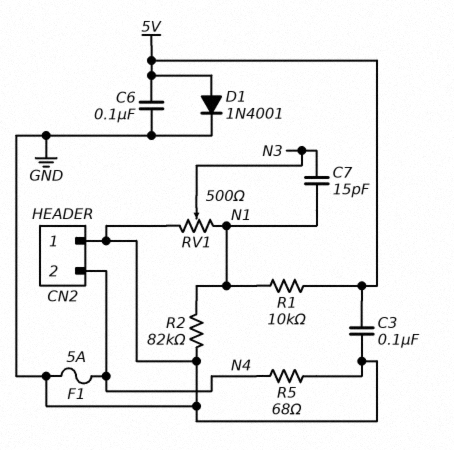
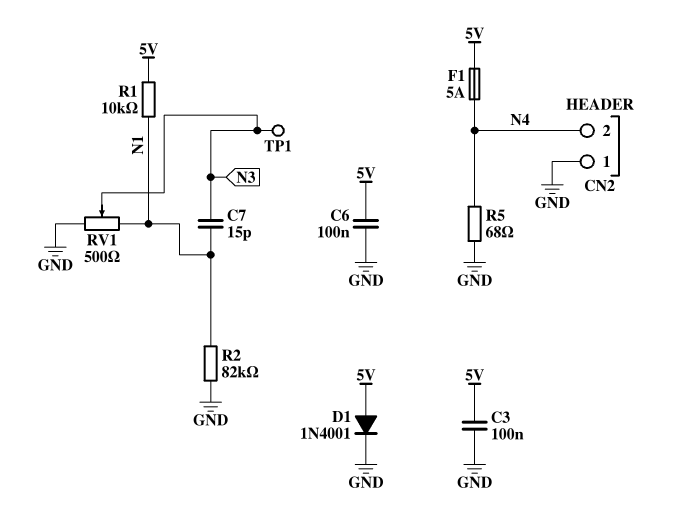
F1: 5A (GND, N4) -> 5A (5V, N4)
TP1: none -> test point (N3)

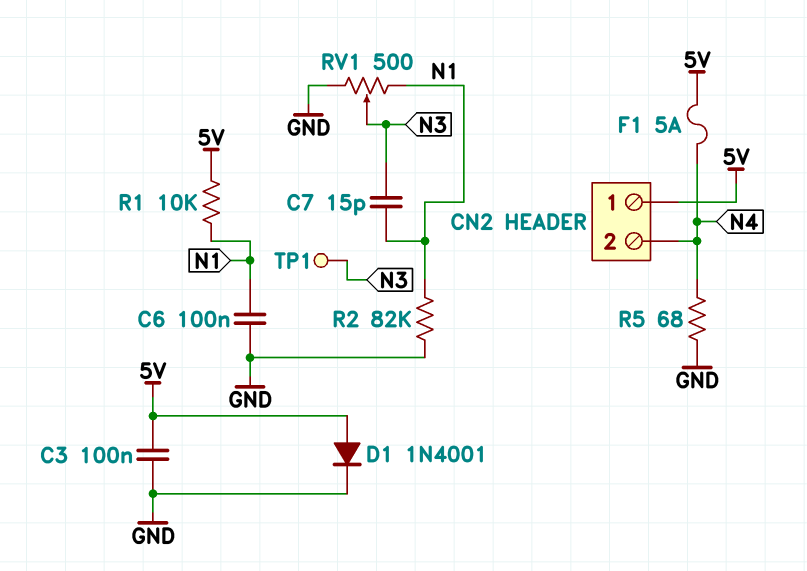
C6: 100nF (5V, GND) -> 100nF (GND, N1)
CN2 pin 1: GND -> 5V

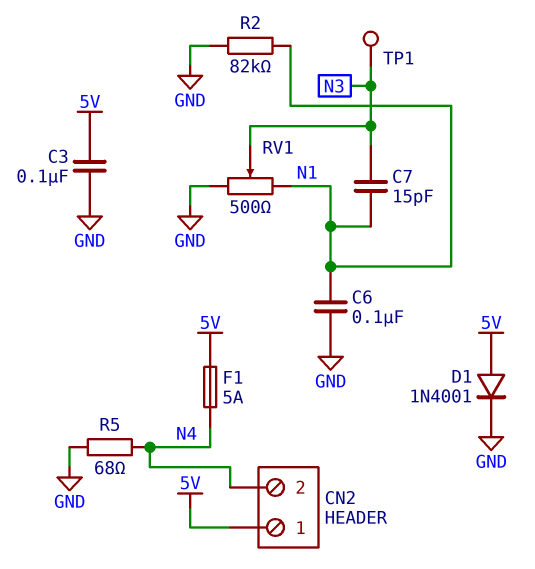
R1: 10k (5V, N1) -> none

